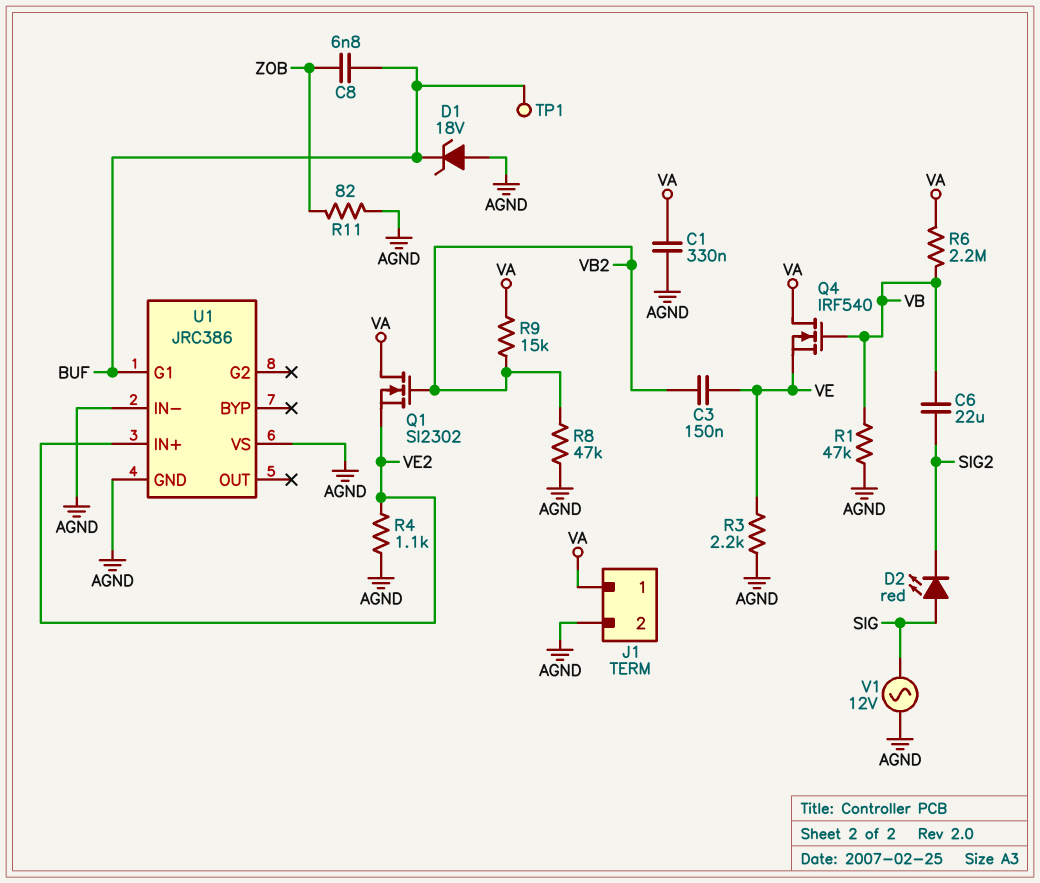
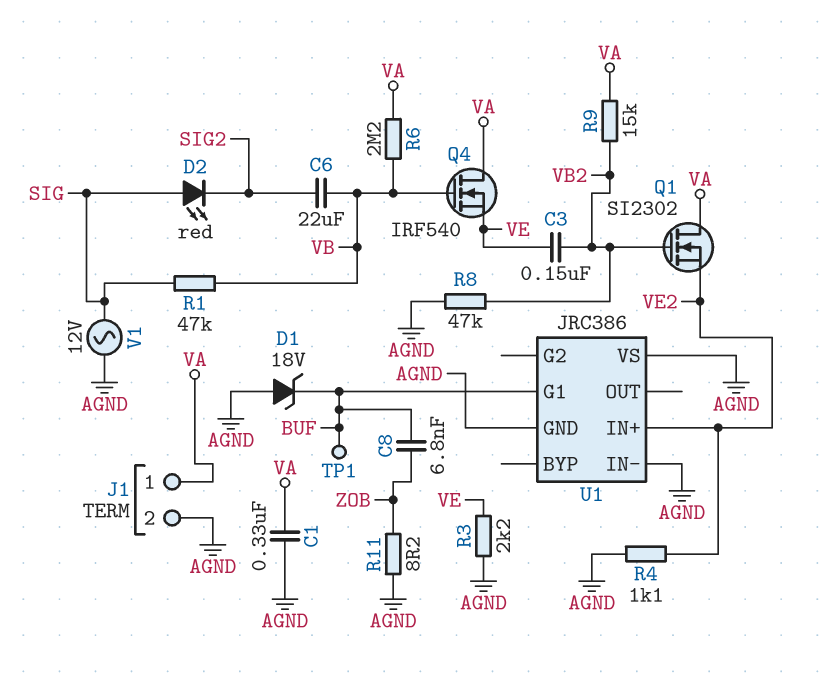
R1: 47k (AGND, VB) -> 47k (SIG, VB)
R11: 82 (AGND, ZOB) -> 8.2 (AGND, ZOB)

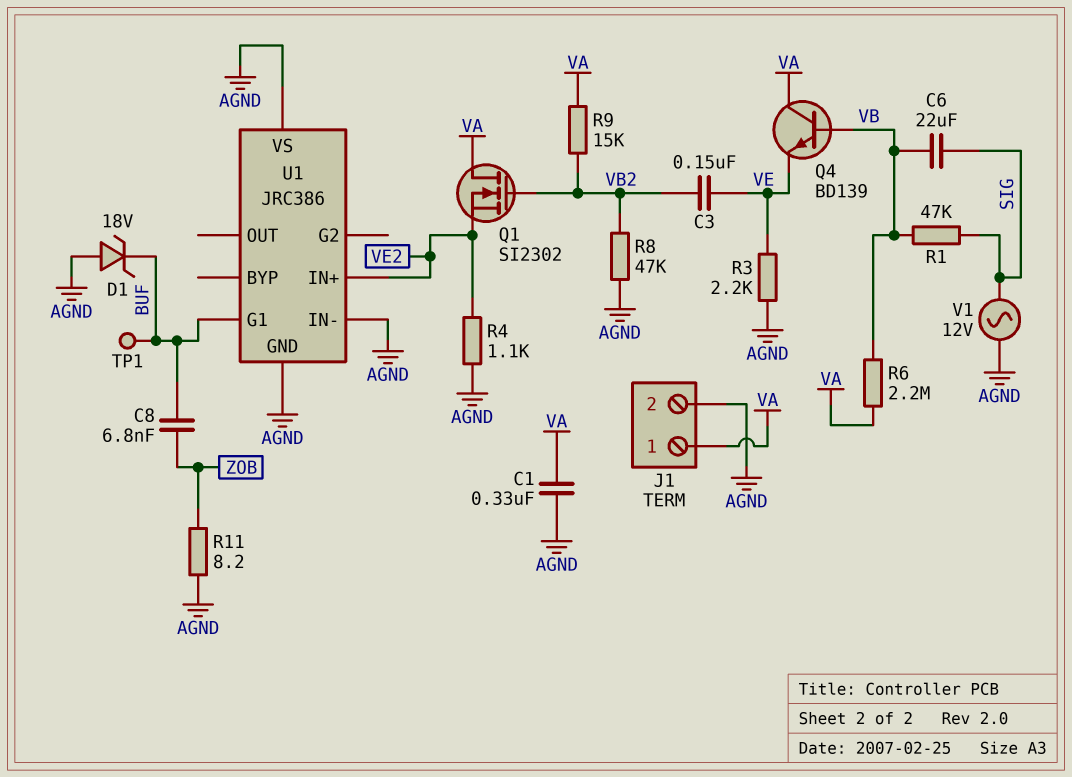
C6: 22uF (SIG2, VB) -> 22uF (SIG, VB)
D2: LED red (A SIG, K SIG2) -> none
Q4: NMOS IRF540 (G VB, D VA, S VE) -> NPN BD139 (B VB, C VA, E VE)

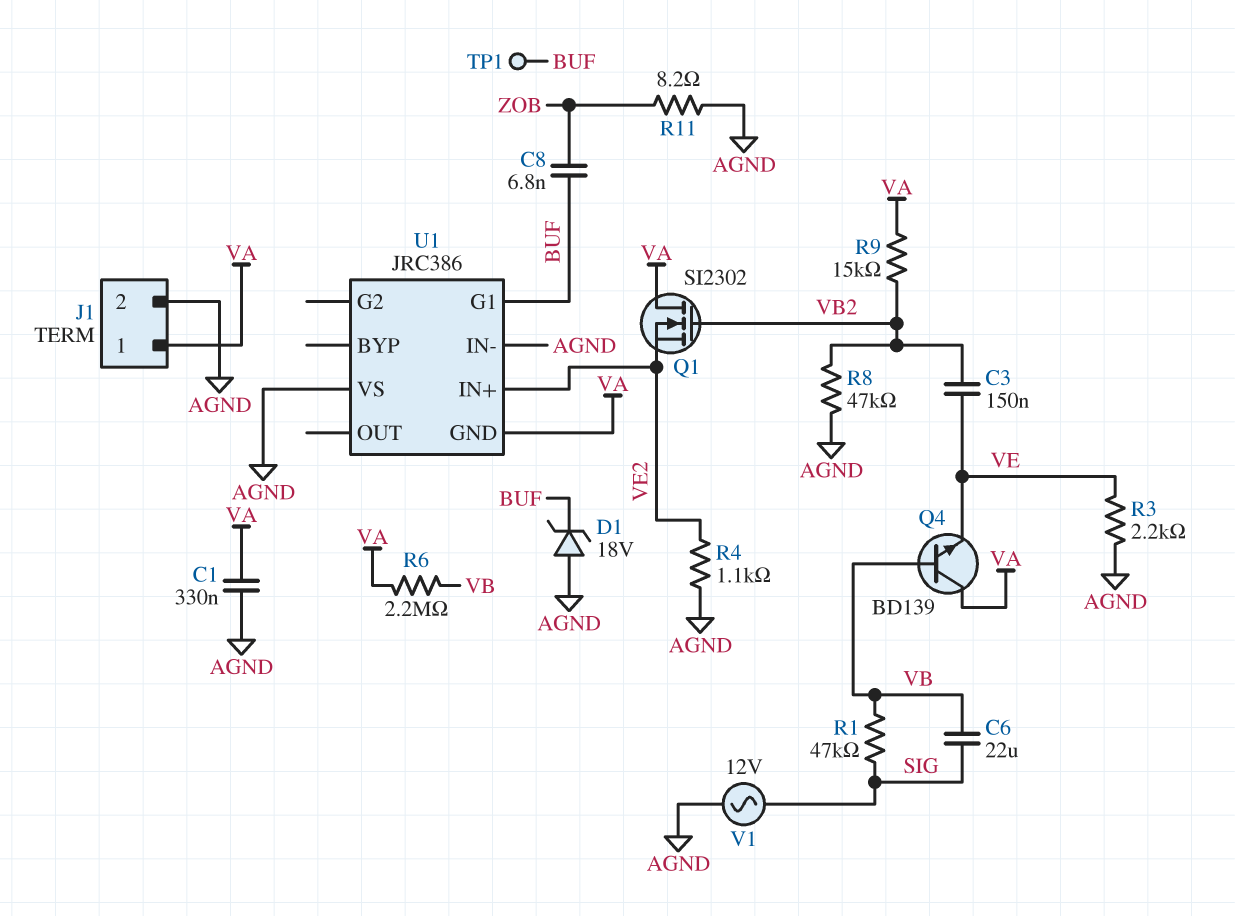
U1 pin GND: AGND -> VA

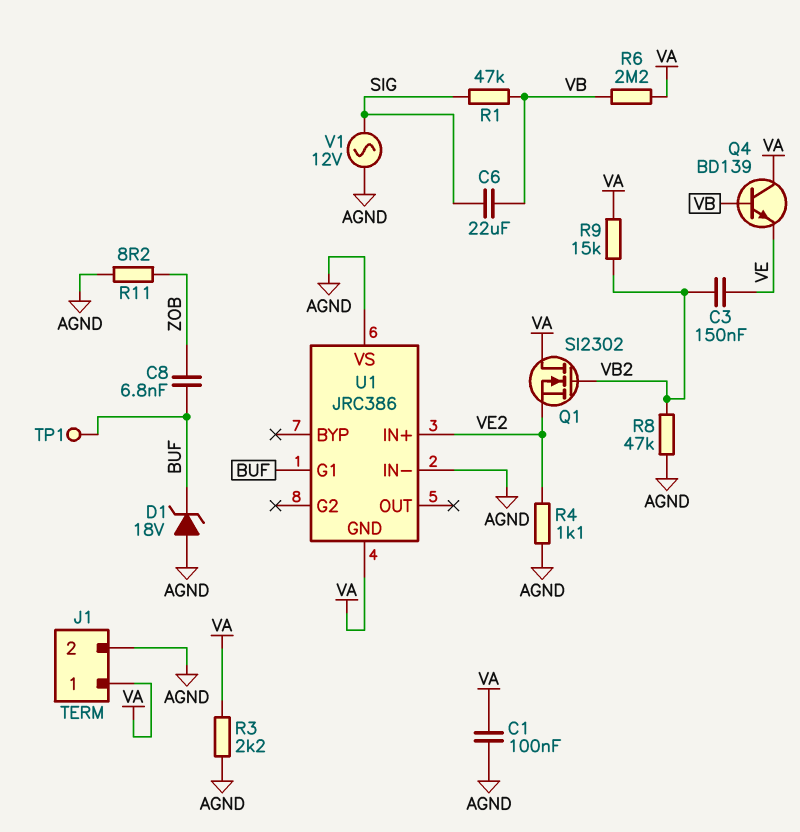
C1: 330nF (AGND, VA) -> 100nF (AGND, VA)
R3: 2.2k (AGND, VE) -> 2.2k (AGND, VA)

